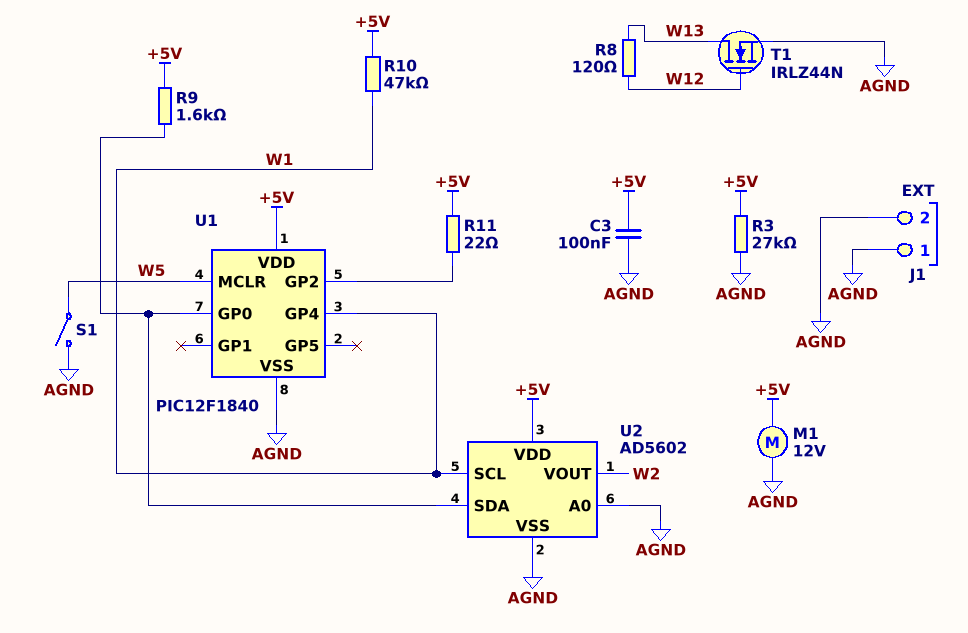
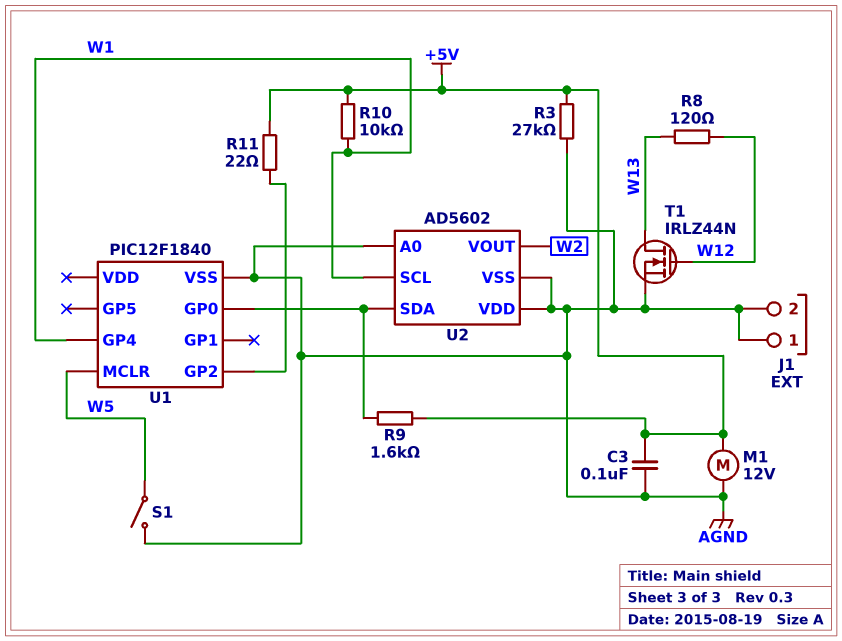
R10: 47k (+5V, W1) -> 10k (+5V, W1)
U1 pin VDD: +5V -> none
U2 pin VDD: +5V -> AGND

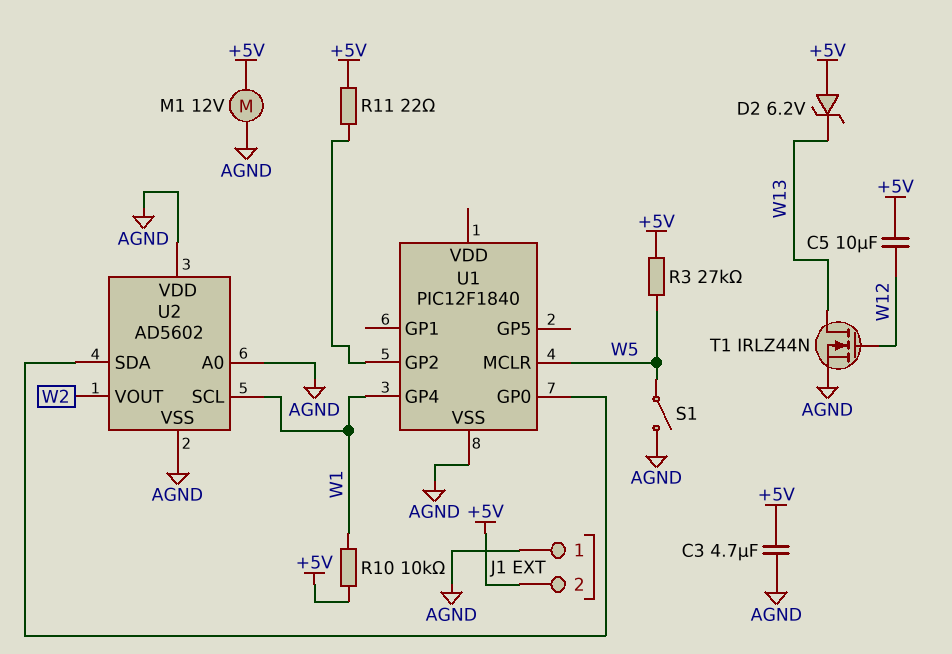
C3: 100nF (+5V, AGND) -> 4.7uF (+5V, AGND)
C5: none -> 10uF (+5V, W12)
D2: none -> zener 6.2V (A +5V, K W13)
J1 pin 2: AGND -> +5V
R3: 27k (+5V, AGND) -> 27k (+5V, W5)
R8: 120 (W12, W13) -> none
R9: 1.6k (+5V, U1/GP0) -> none

